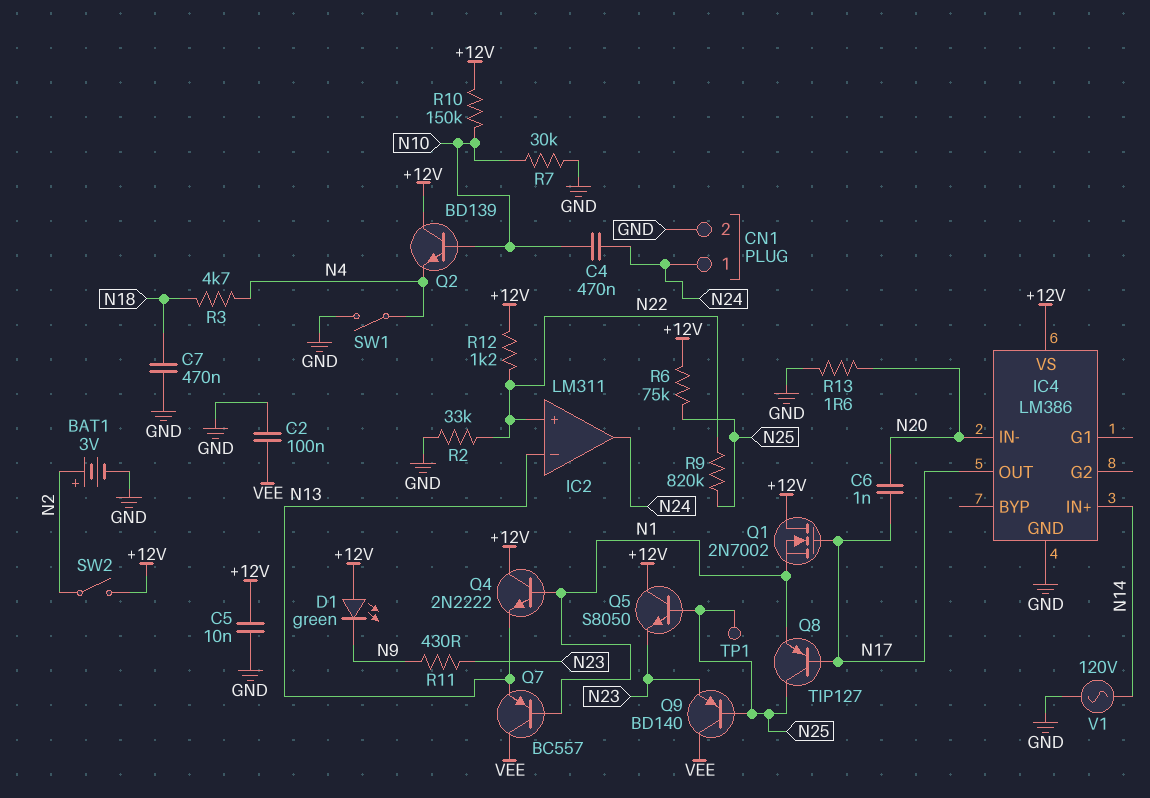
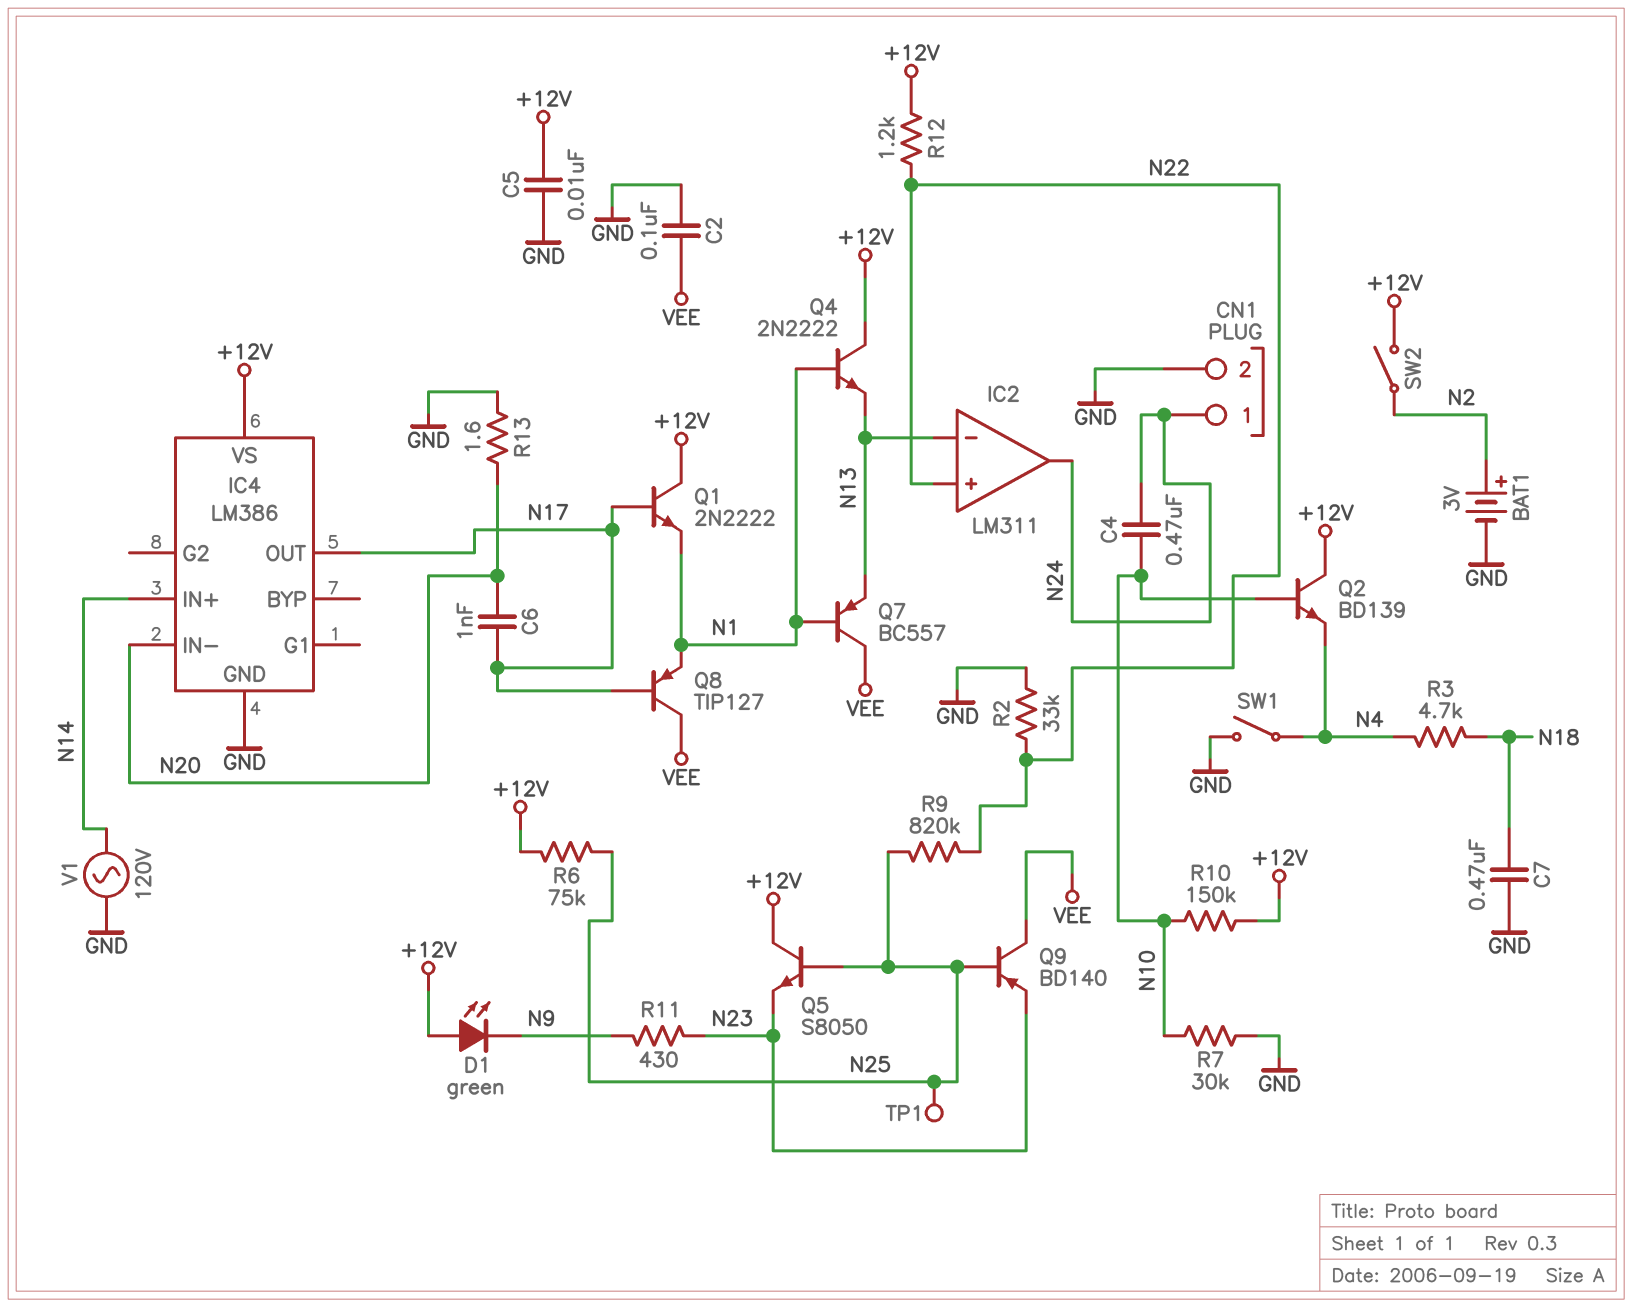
Q1: NMOS 2N7002 (G N17, D +12V, S N1) -> NPN 2N2222 (B N17, C +12V, E N1)
Q8: PNP TIP127 (B N17, C N25, E N1) -> PNP TIP127 (B N17, C VEE, E N1)

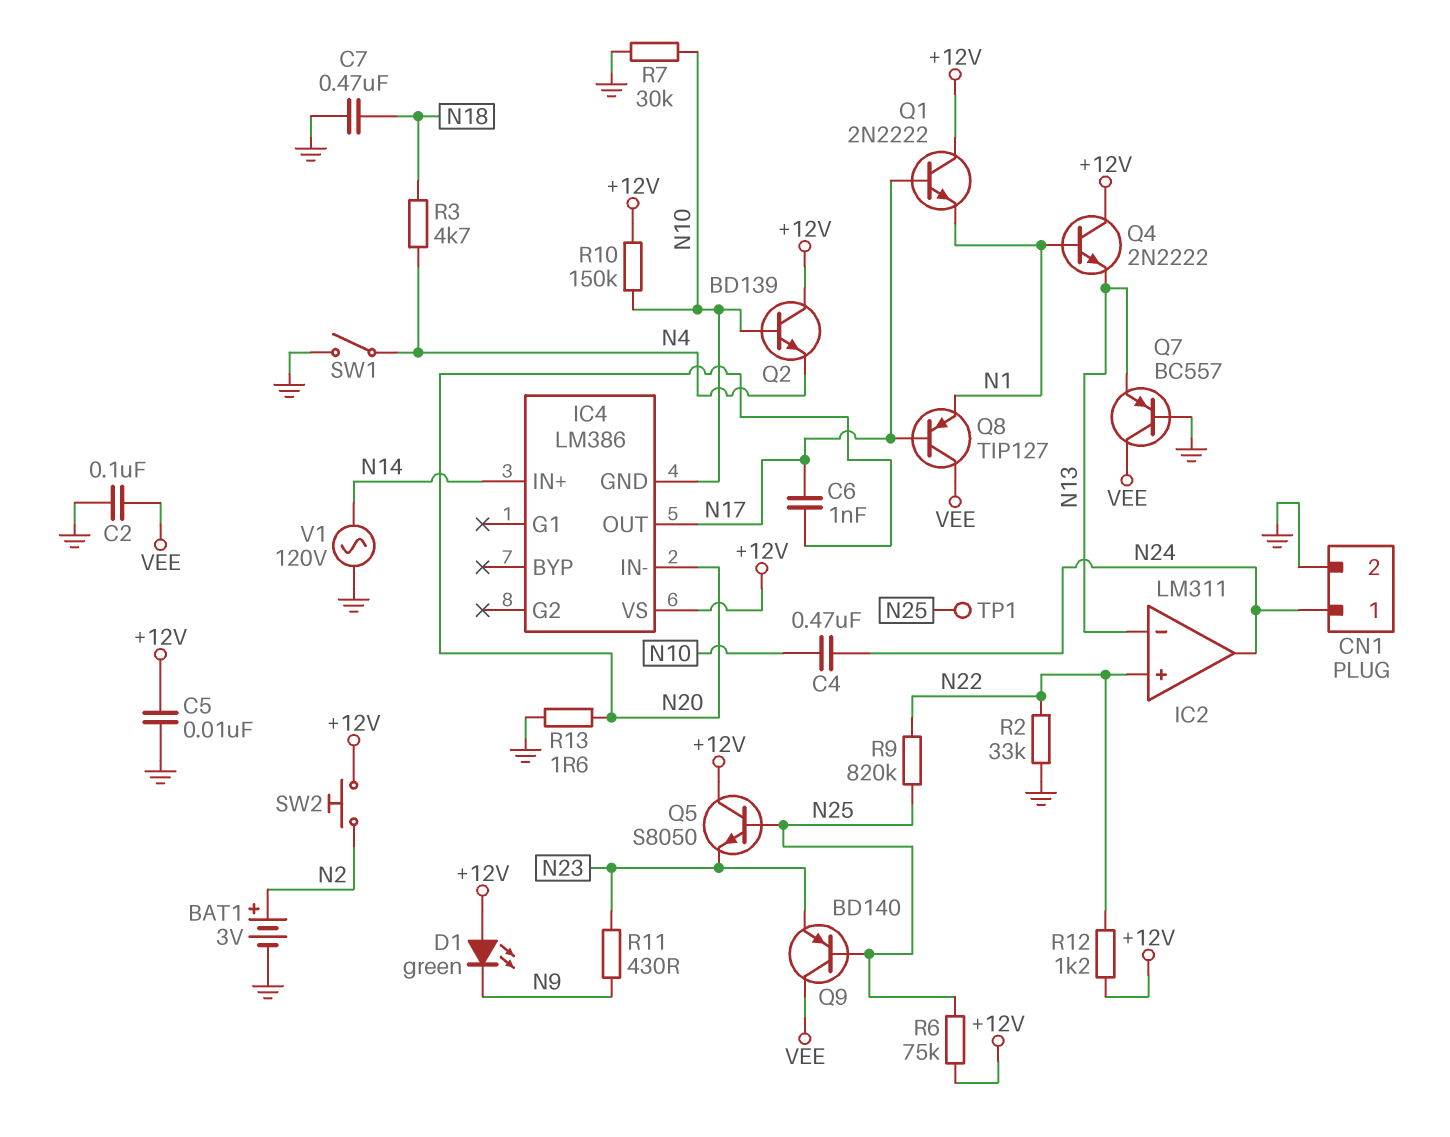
IC4 pin GND: GND -> N10
Q7: PNP BC557 (B N1, C VEE, E N13) -> PNP BC557 (B GND, C VEE, E N13)
SW2: switch (+12V, N2) -> button (+12V, N2)

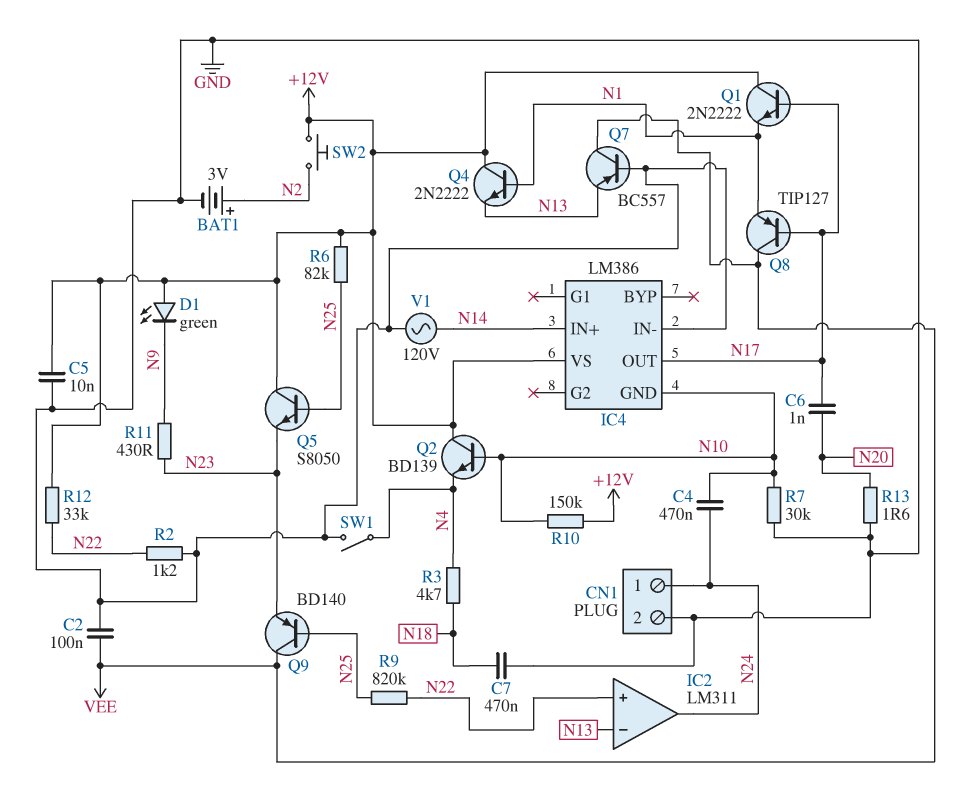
IC4 pin IN-: N20 -> GND
R2: 33k (GND, N22) -> 1.2k (GND, N22)
R6: 75k (+12V, N25) -> 82k (+12V, N25)
R12: 1.2k (+12V, N22) -> 33k (+12V, N22)
TP1: test point (N25) -> none

